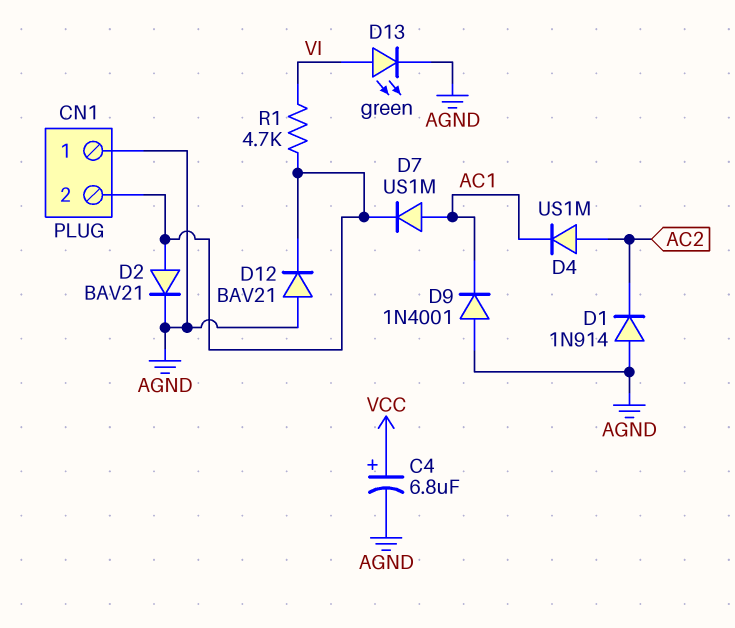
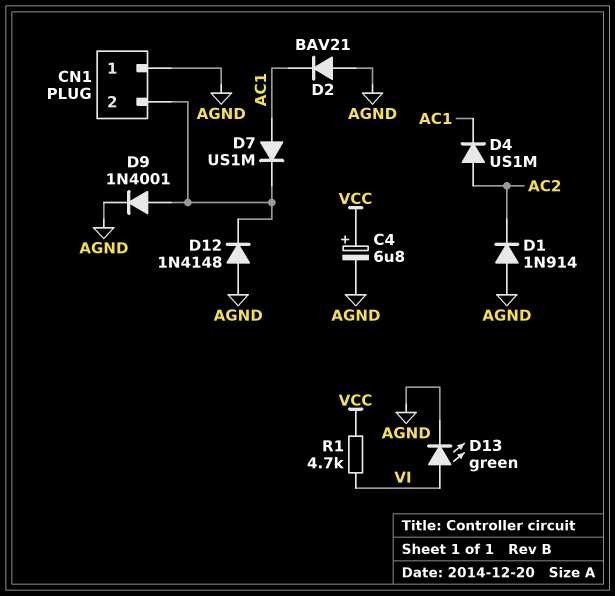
D2: diode BAV21 (A CN1/2, K AGND) -> diode BAV21 (A AGND, K AC1)
D9: diode 1N4001 (A AGND, K AC1) -> diode 1N4001 (A CN1/2, K AGND)
D12: diode BAV21 (A AGND, K CN1/2) -> diode 1N4148 (A AGND, K CN1/2)
R1: 4.7k (CN1/2, VI) -> 4.7k (VCC, VI)

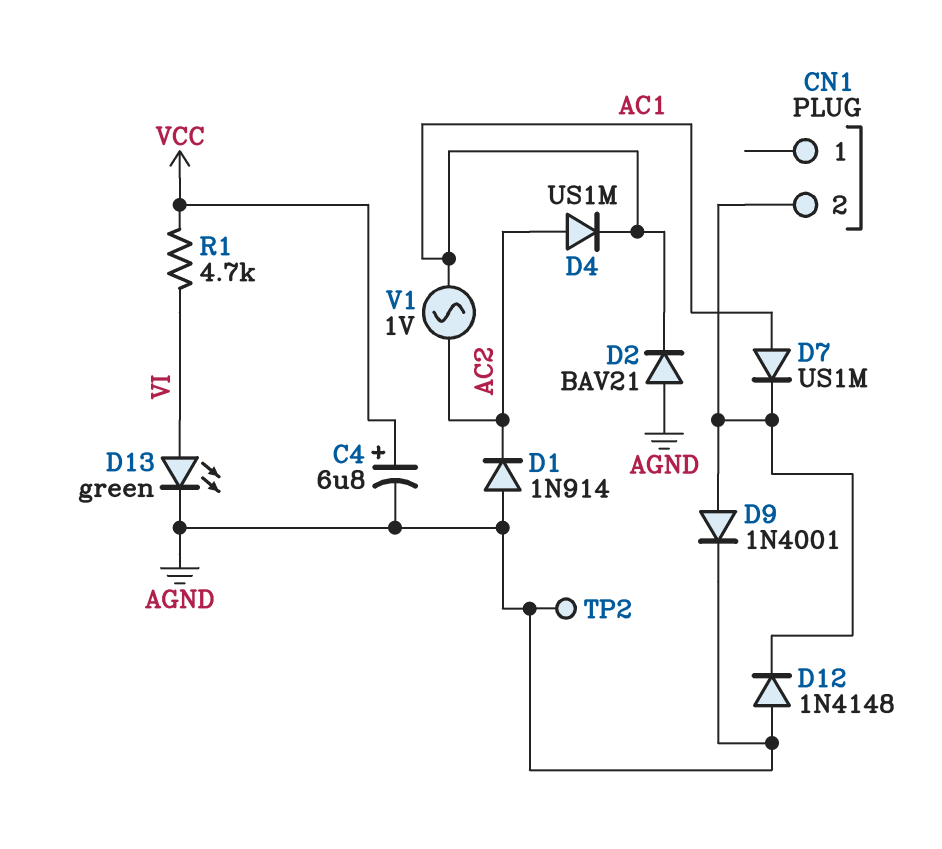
CN1 pin 1: AGND -> none
TP2: none -> test point (AGND)
V1: none -> AC 1V (AC1, AC2)

